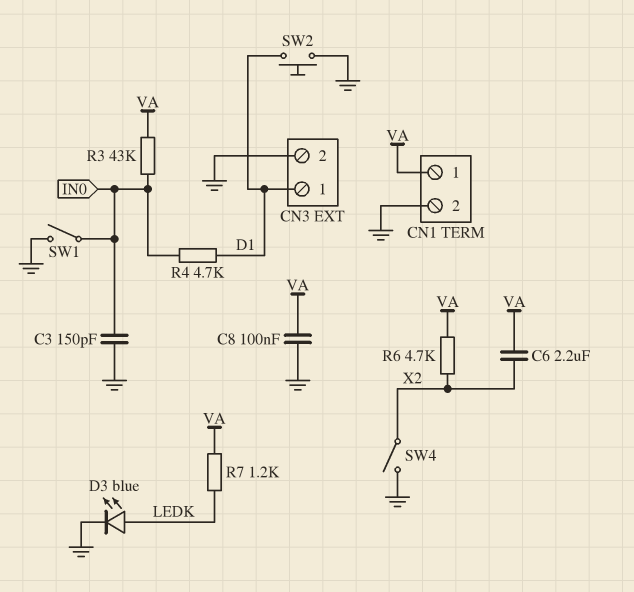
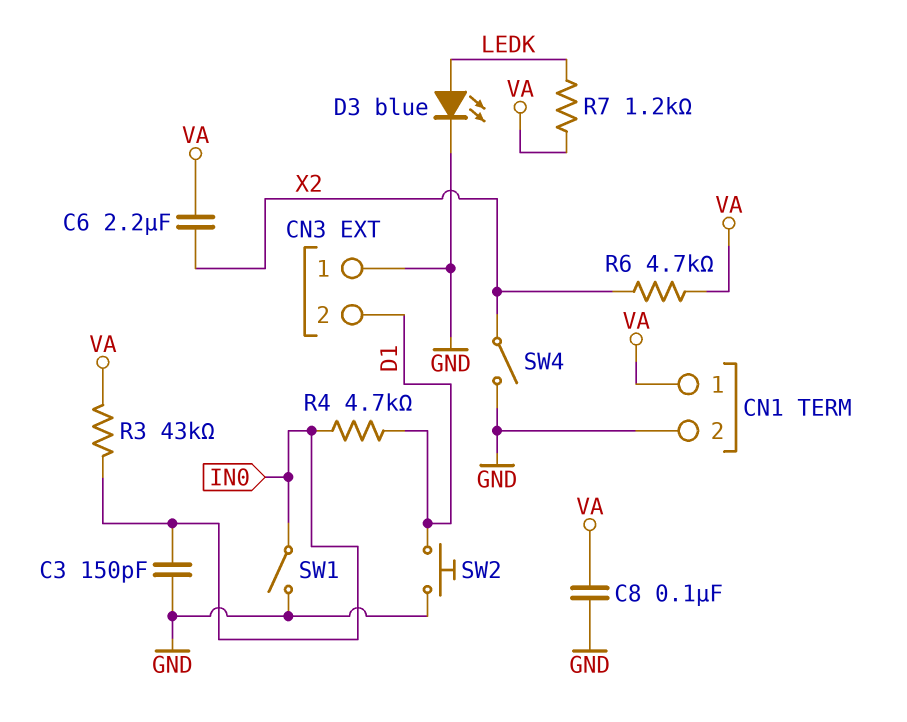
CN3 pin 1: D1 -> GND
CN3 pin 2: GND -> D1

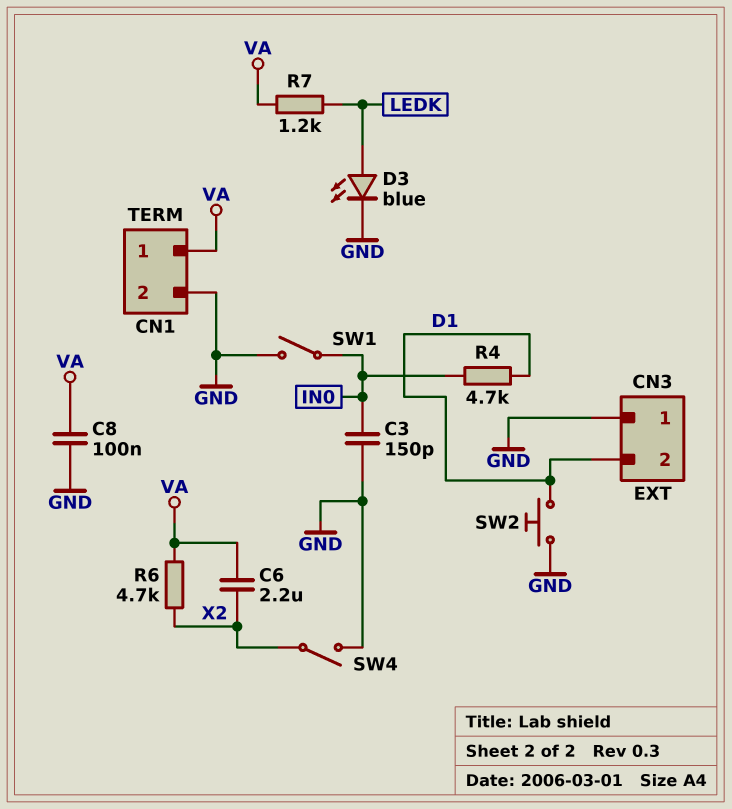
R3: 43k (IN0, VA) -> none

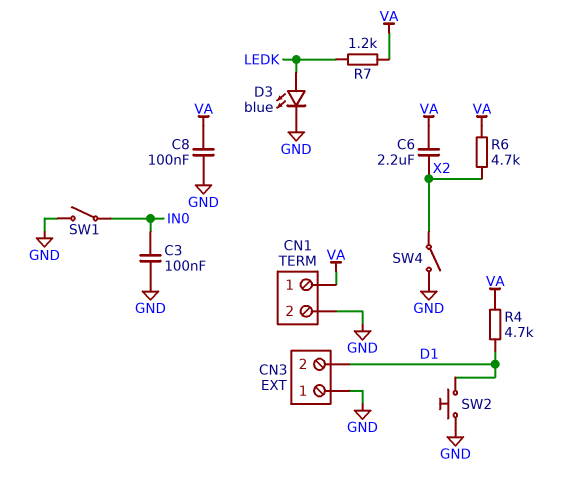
C3: 150pF (GND, IN0) -> 100nF (GND, IN0)
R4: 4.7k (D1, IN0) -> 4.7k (D1, VA)

